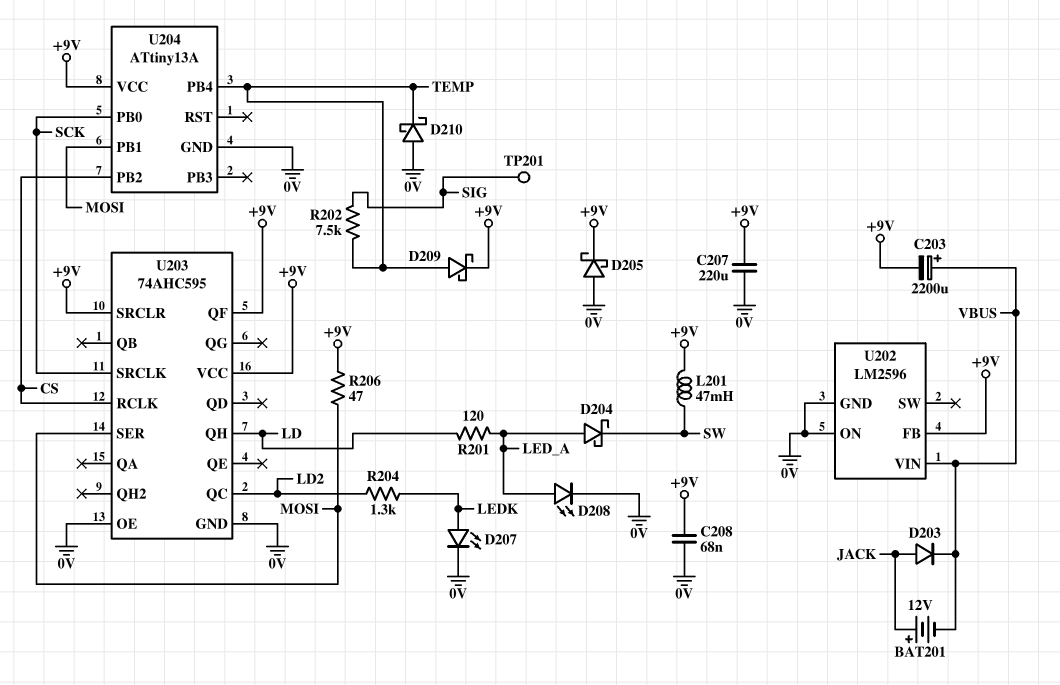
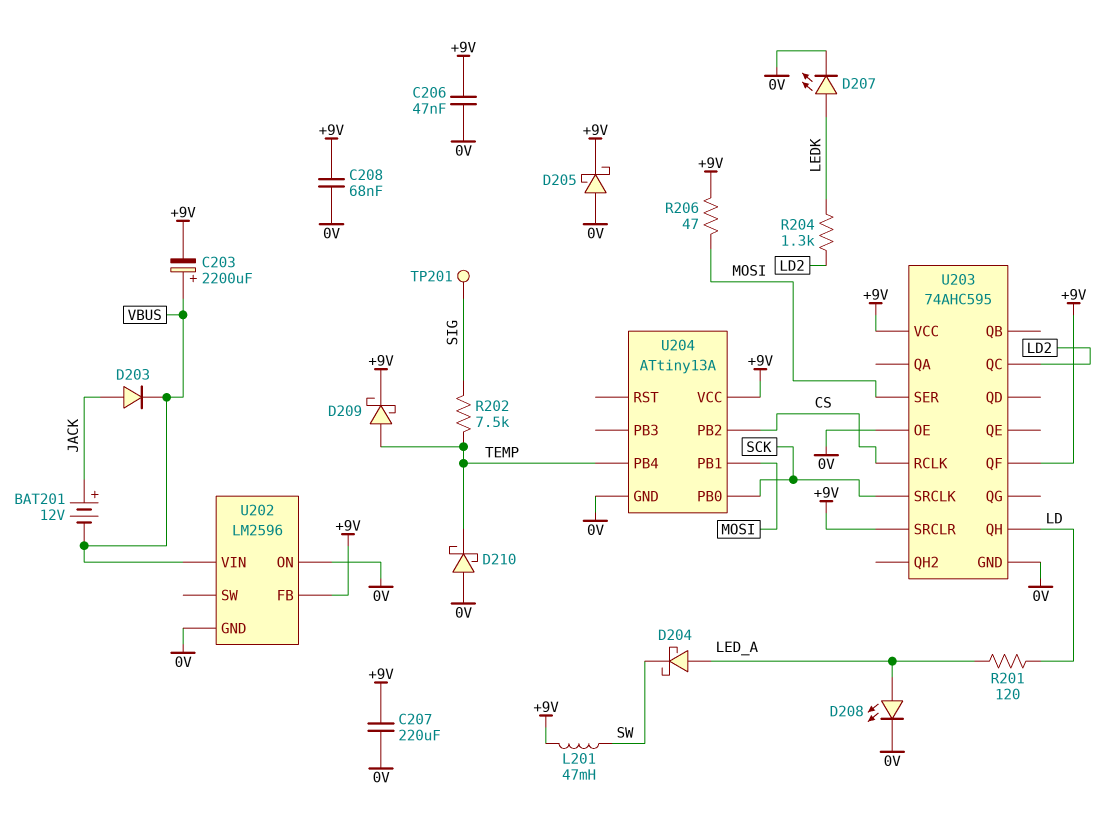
C206: none -> 47nF (+9V, 0V)

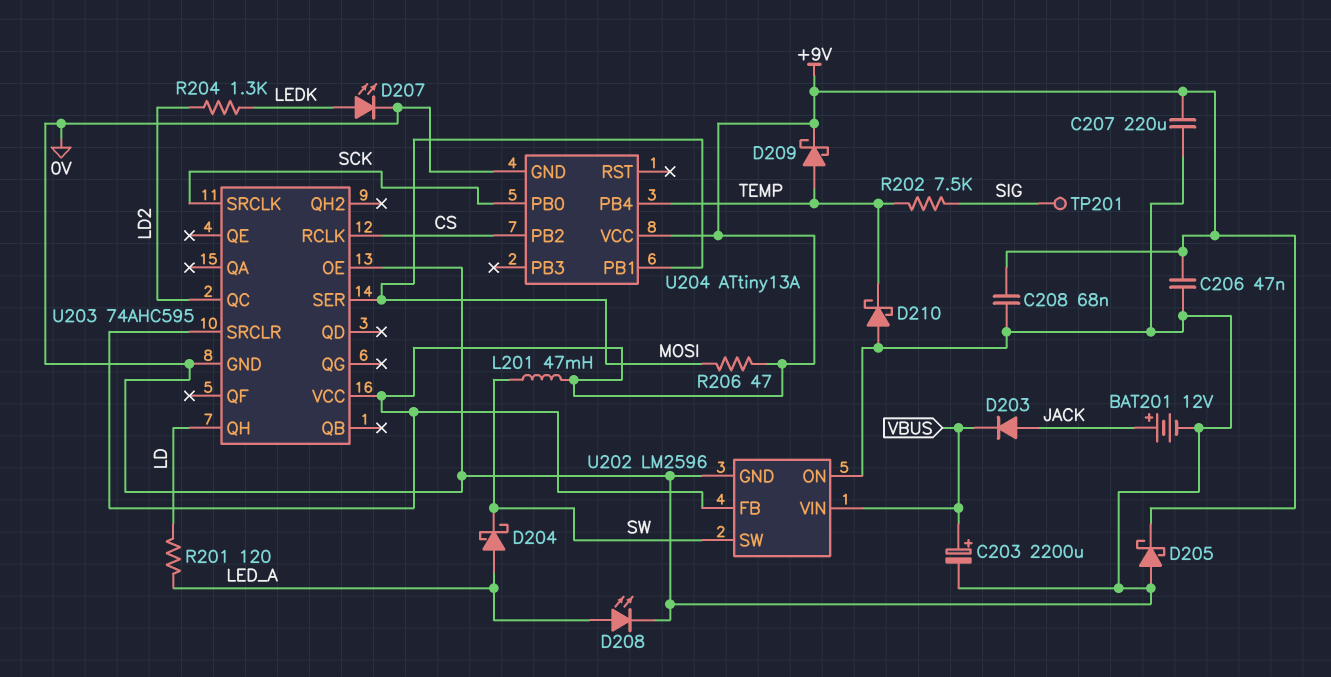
BAT201: 12V (plus JACK, minus VBUS) -> 12V (plus JACK, minus 0V)
C203: 2200uF (plus VBUS, minus +9V) -> 2200uF (plus VBUS, minus 0V)
U202 pin SW: none -> SW
U203 pin QF: +9V -> none

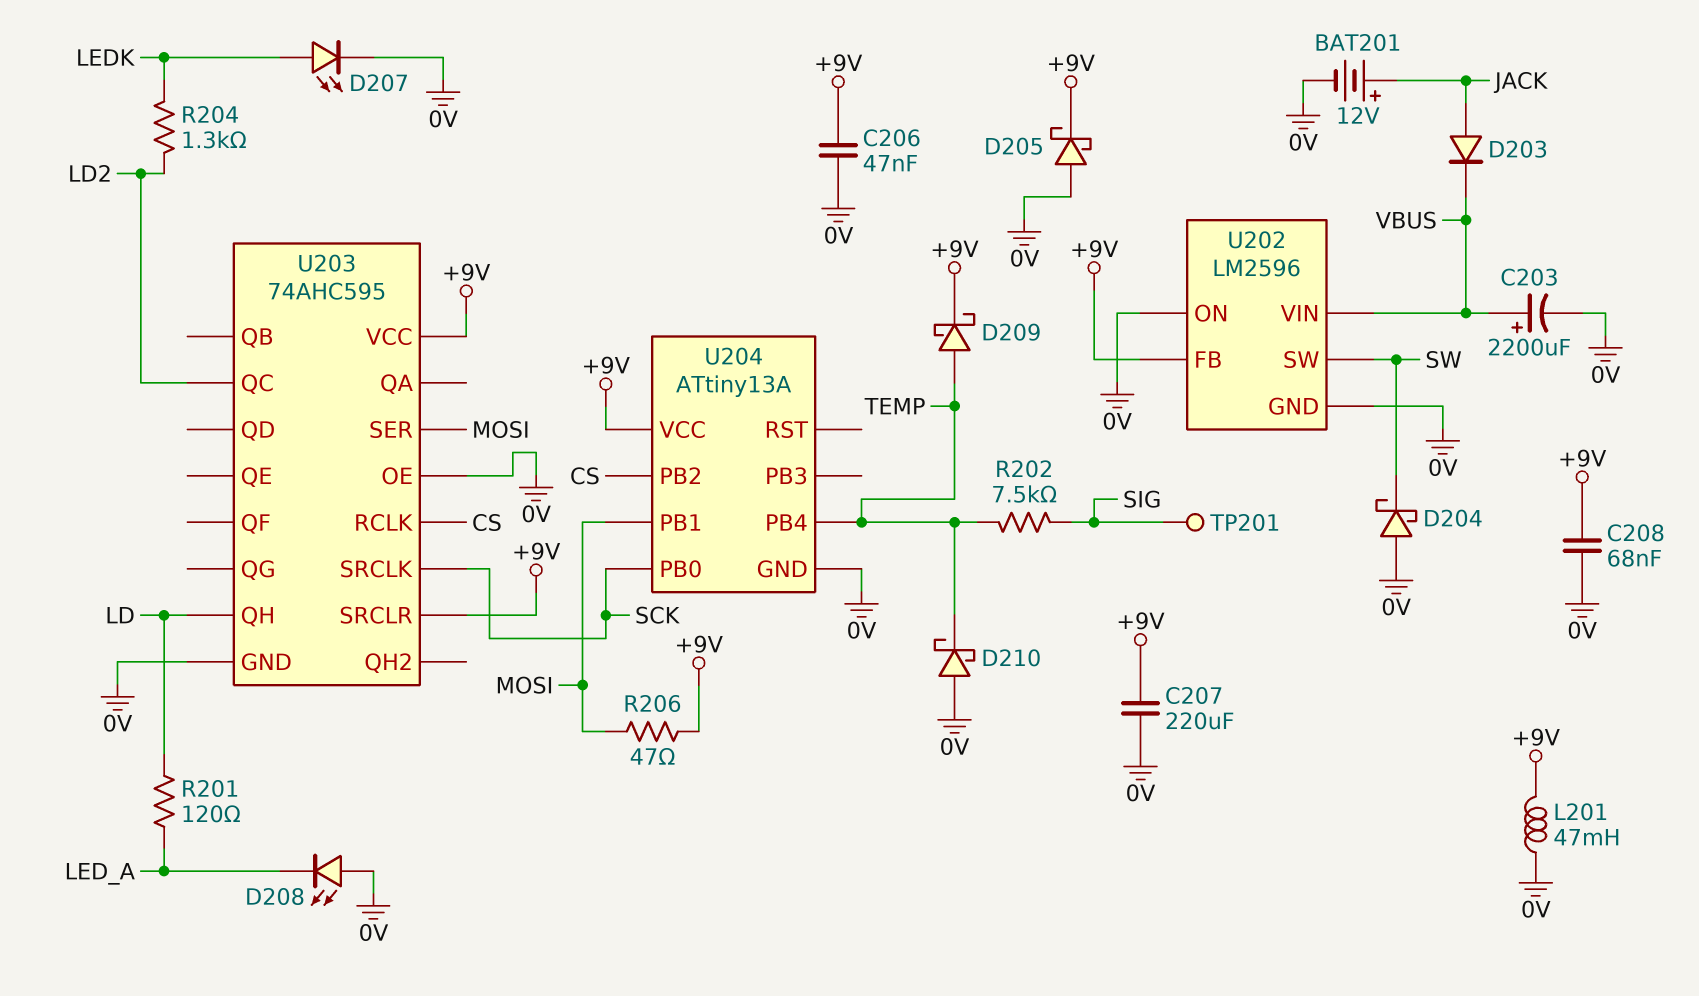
D204: schottky (A LED_A, K SW) -> schottky (A 0V, K SW)
D208: LED (A LED_A, K 0V) -> LED (A 0V, K LED_A)
L201: 47mH (+9V, SW) -> 47mH (+9V, 0V)

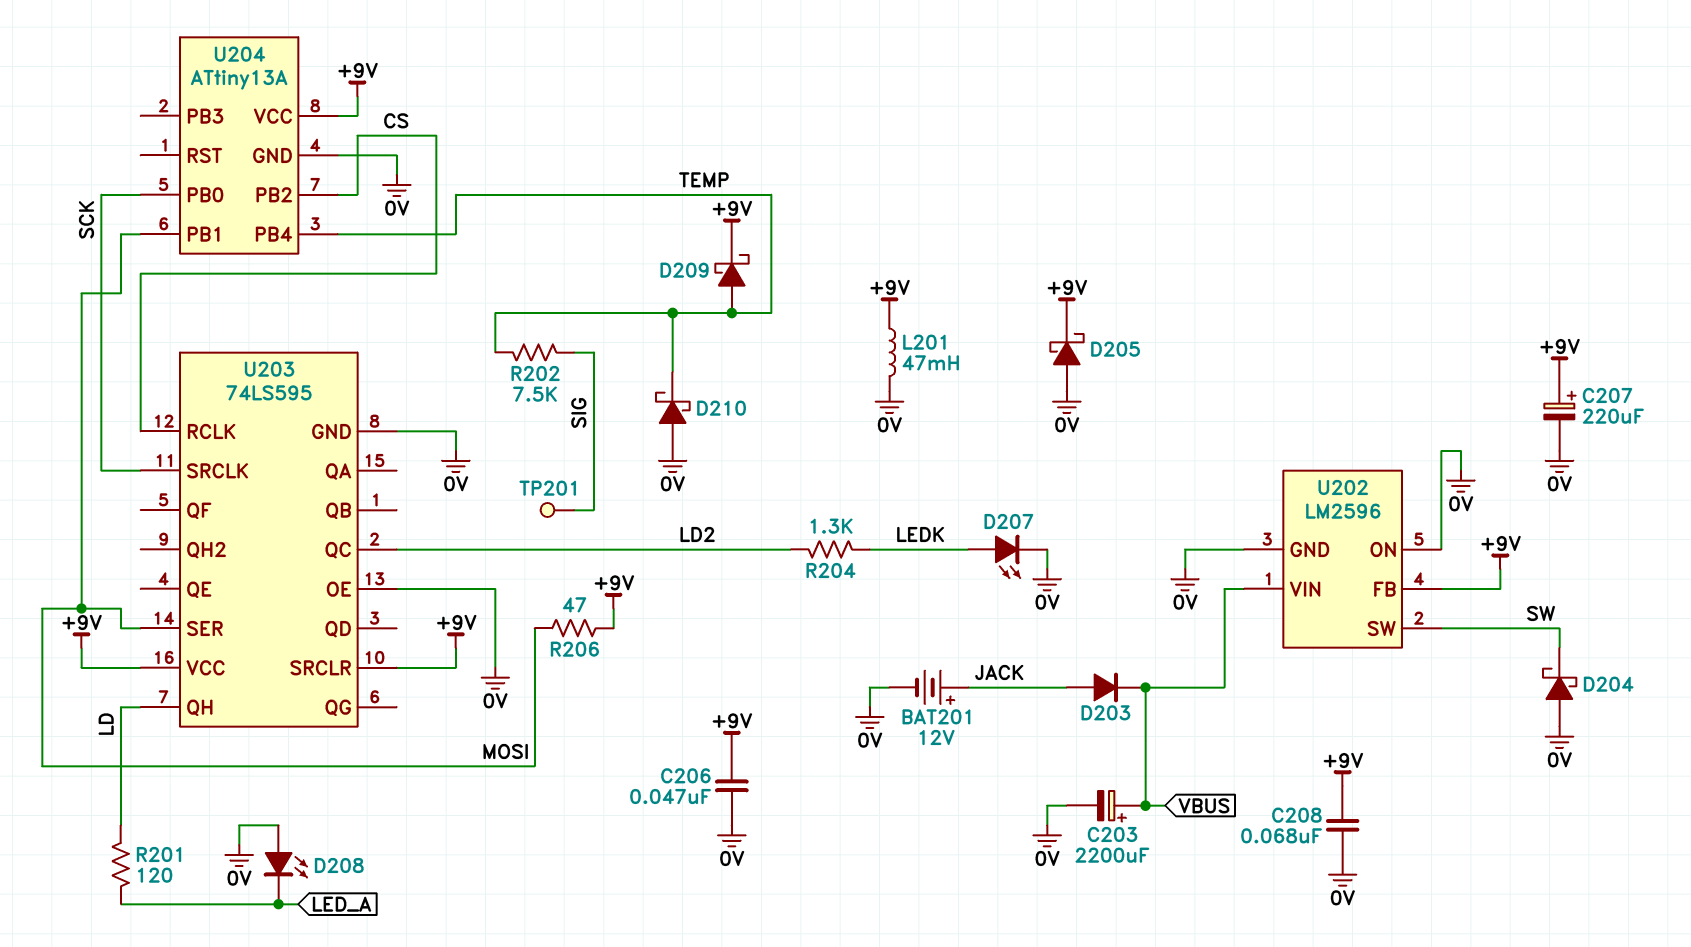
C207: 220uF (+9V, 0V) -> 220uF (plus +9V, minus 0V)
U203: 74AHC595 -> 74LS595

